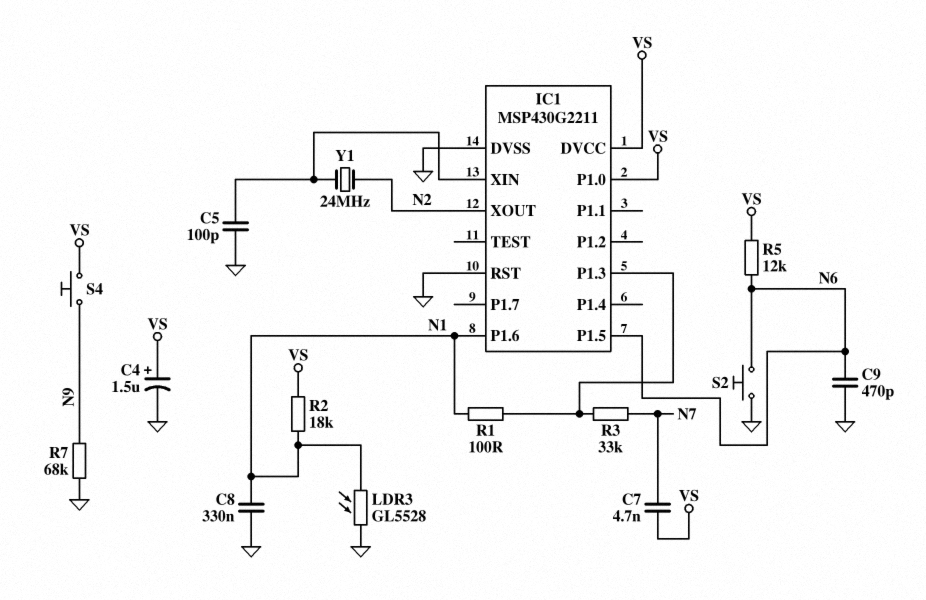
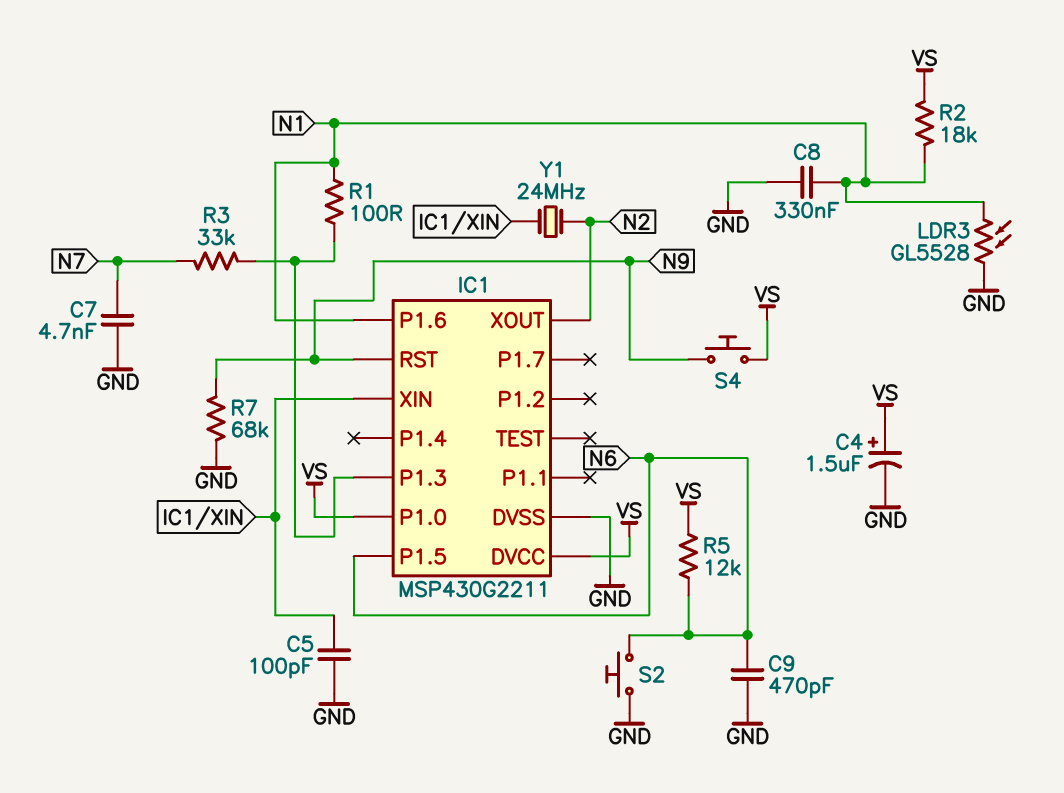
C7: 4.7nF (N7, VS) -> 4.7nF (GND, N7)
IC1 pin RST: GND -> N9

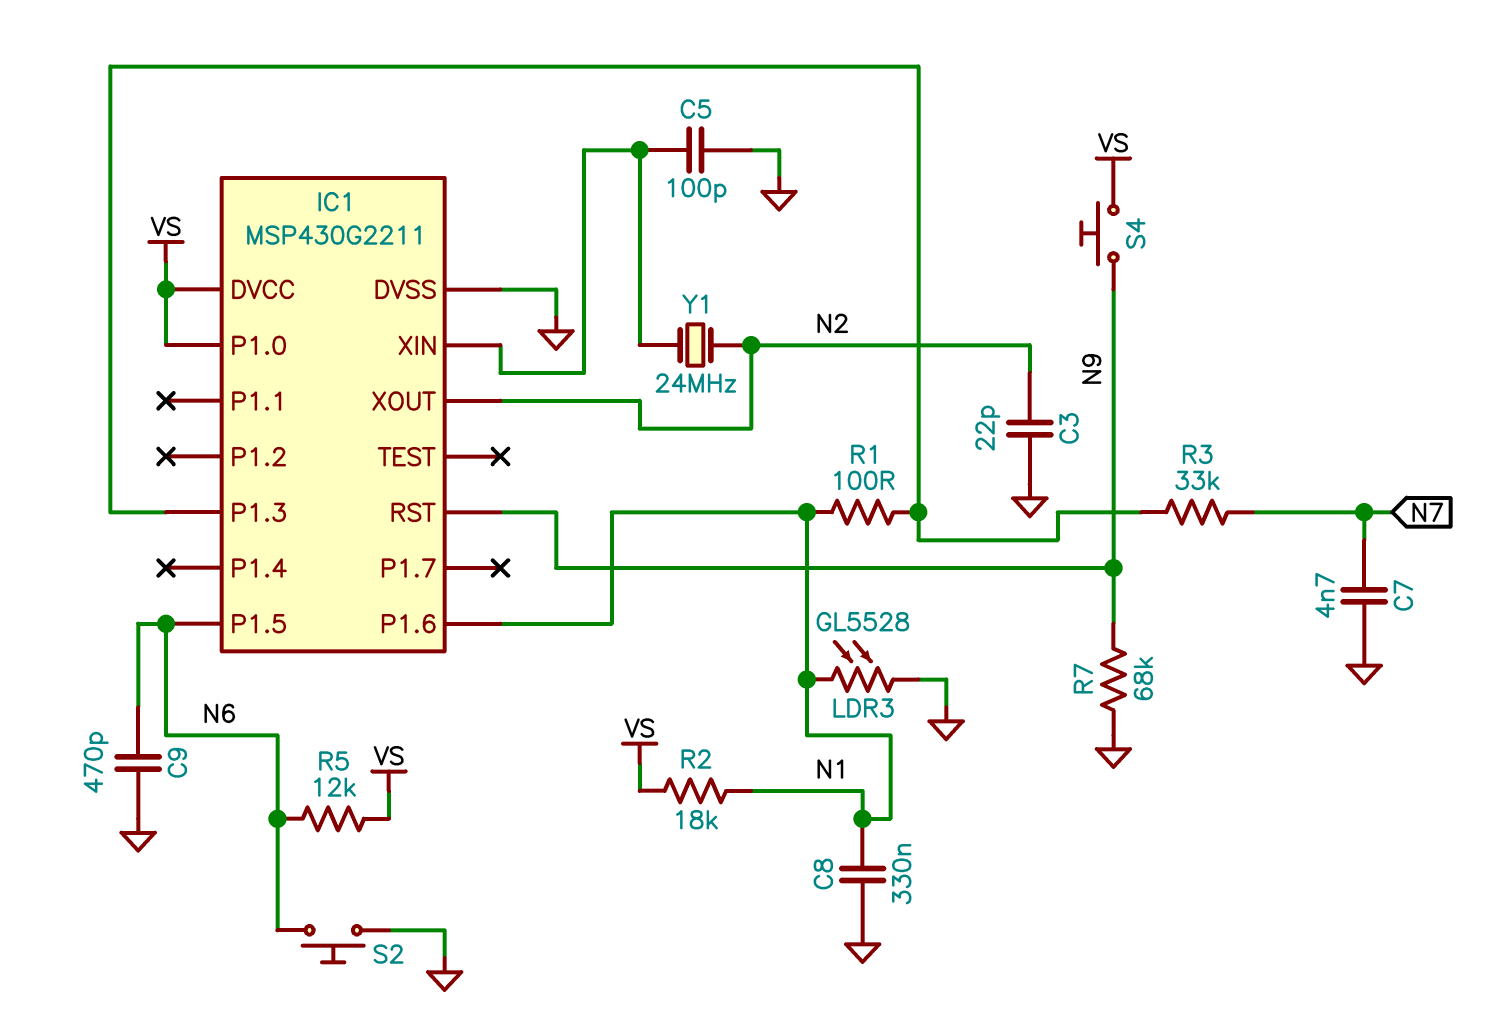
C3: none -> 22pF (GND, N2)
C4: 1.5uF (plus VS, minus GND) -> none

